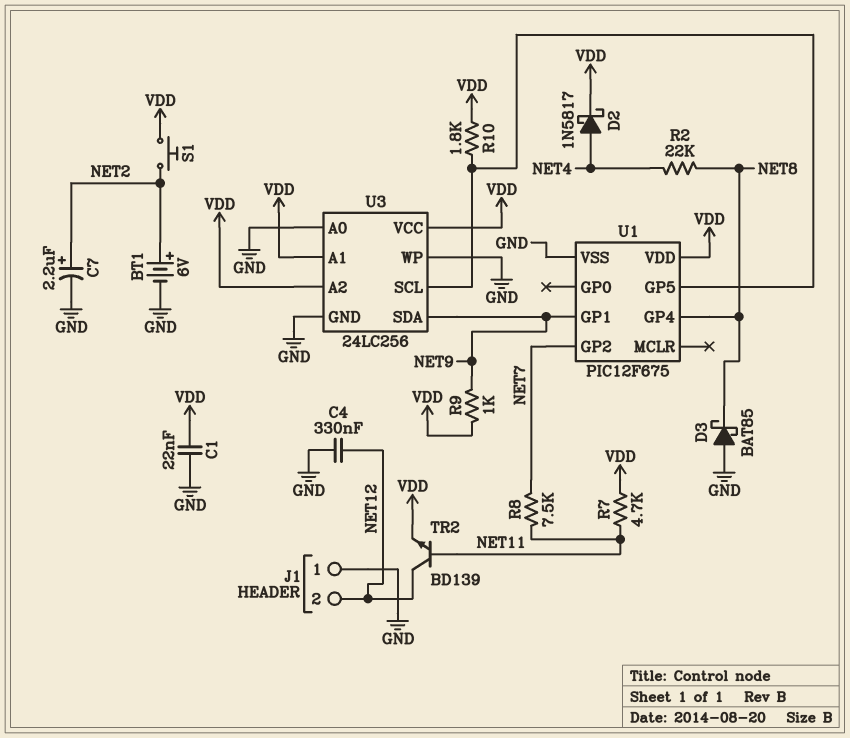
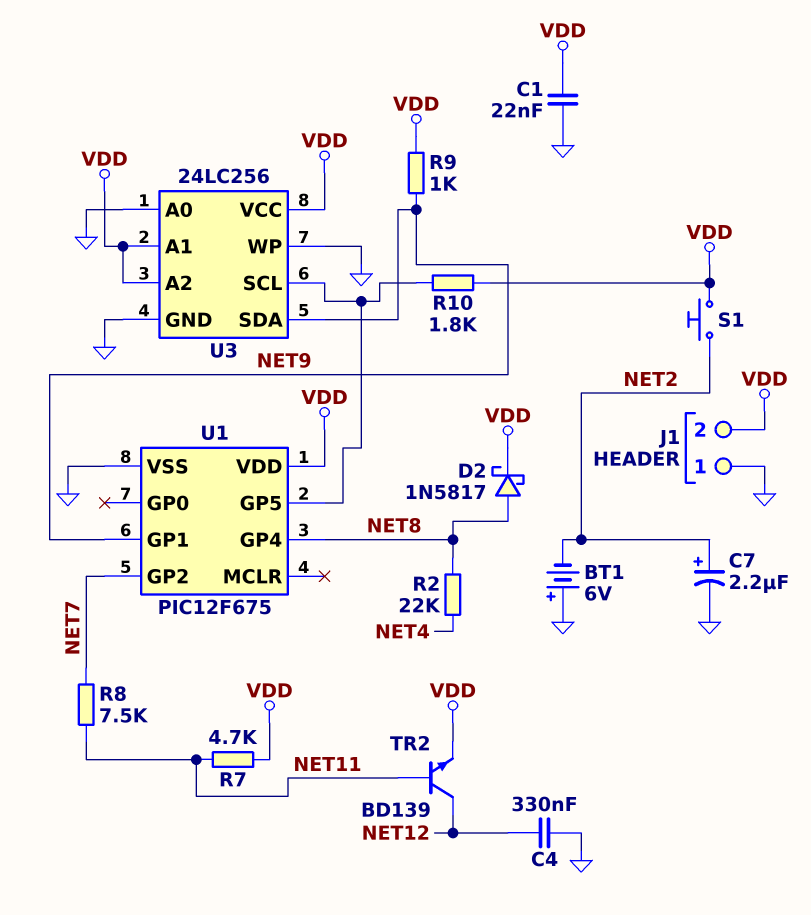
BT1: 6V (plus NET2, minus GND) -> 6V (plus GND, minus NET2)
D2: schottky 1N5817 (A NET4, K VDD) -> schottky 1N5817 (A NET8, K VDD)
D3: schottky BAT85 (A GND, K NET8) -> none
J1 pin 2: NET12 -> VDD

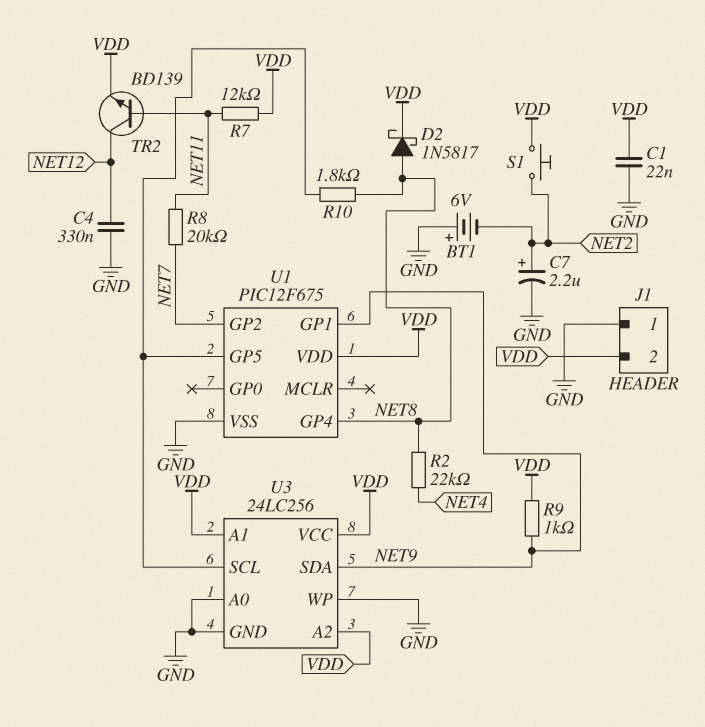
R7: 4.7k (NET11, VDD) -> 12k (NET11, VDD)
R8: 7.5k (NET7, NET11) -> 20k (NET7, NET11)
R10: 1.8k (U1/GP5, VDD) -> 1.8k (NET8, U1/GP5)

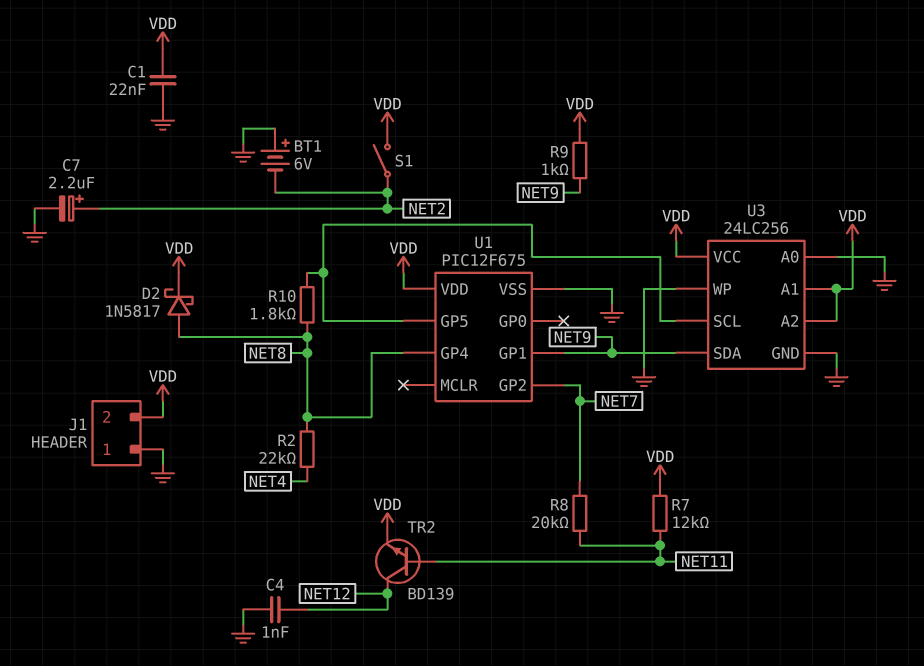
C4: 330nF (GND, NET12) -> 1nF (GND, NET12)
S1: button (NET2, VDD) -> switch (NET2, VDD)

